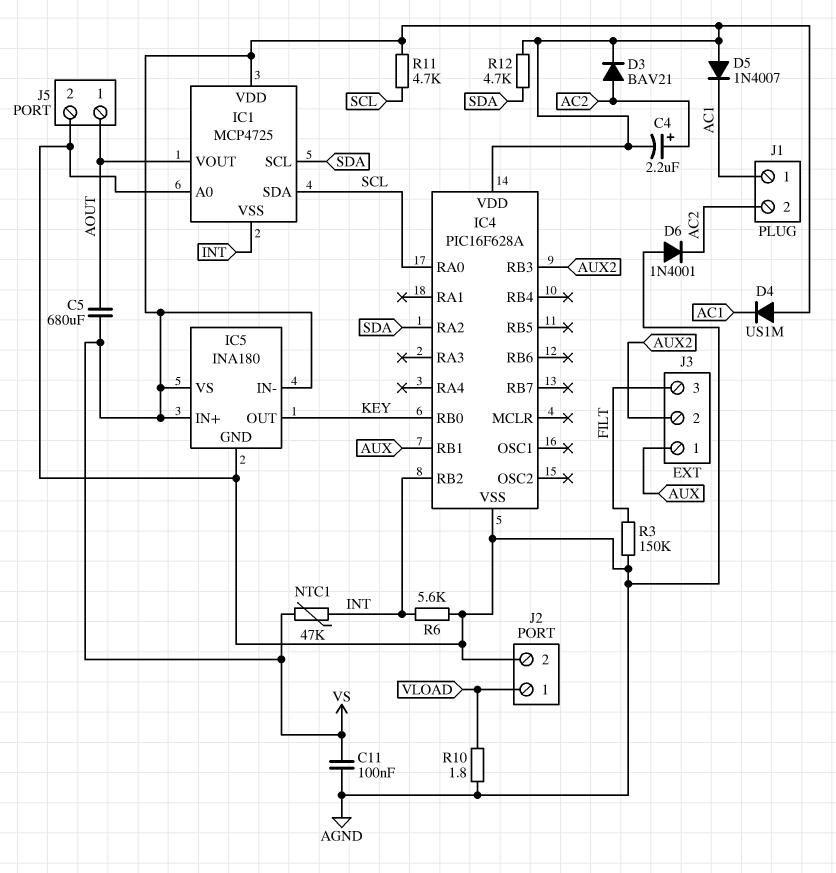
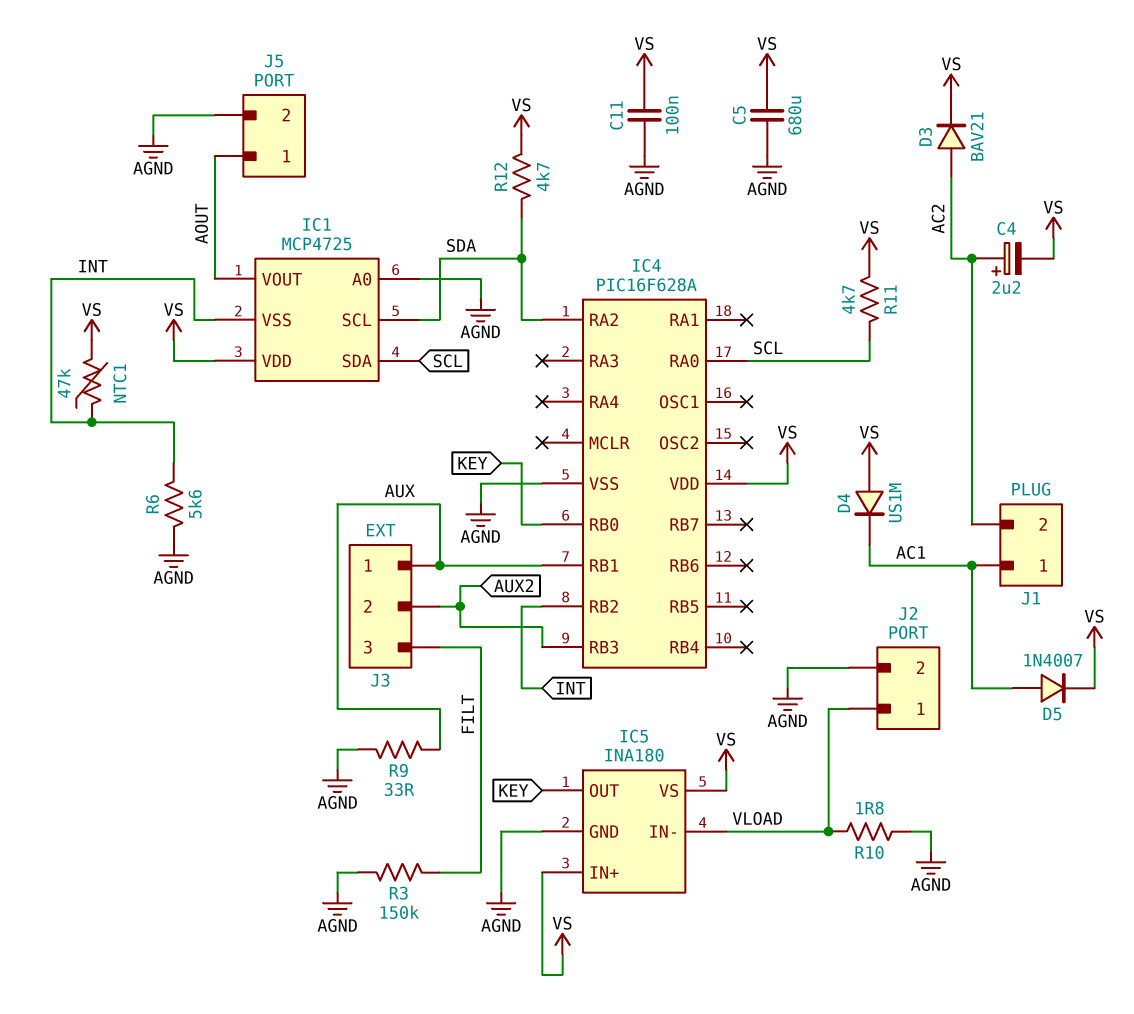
C5: 680uF (AOUT, VS) -> 680uF (AGND, VS)
D5: diode 1N4007 (A VS, K AC1) -> diode 1N4007 (A AC1, K VS)
D6: diode 1N4001 (A AGND, K AC2) -> none
IC5 pin IN-: VS -> VLOAD
R9: none -> 33 (AGND, AUX)

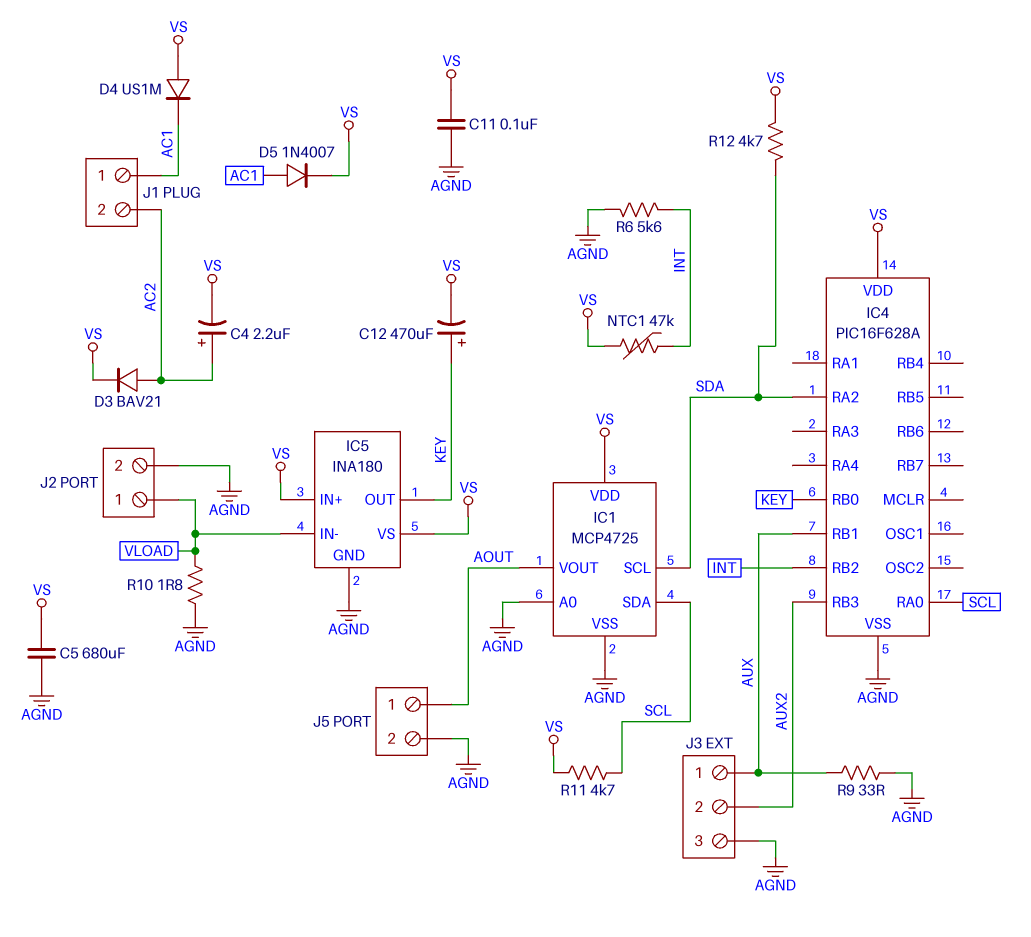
C12: none -> 470uF (plus KEY, minus VS)
IC1 pin VSS: INT -> AGND
J3 pin 3: FILT -> AGND
R3: 150k (AGND, FILT) -> none

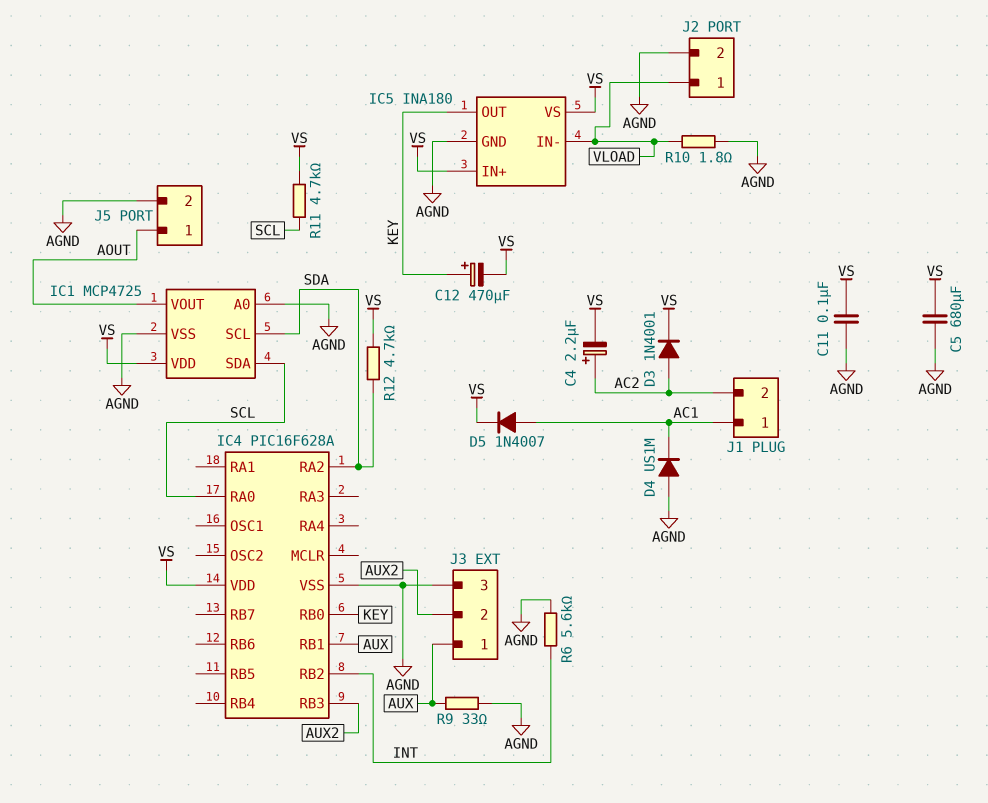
D3: diode BAV21 (A AC2, K VS) -> diode 1N4001 (A AC2, K VS)
D4: diode US1M (A VS, K AC1) -> diode US1M (A AGND, K AC1)
NTC1: 47k (INT, VS) -> none

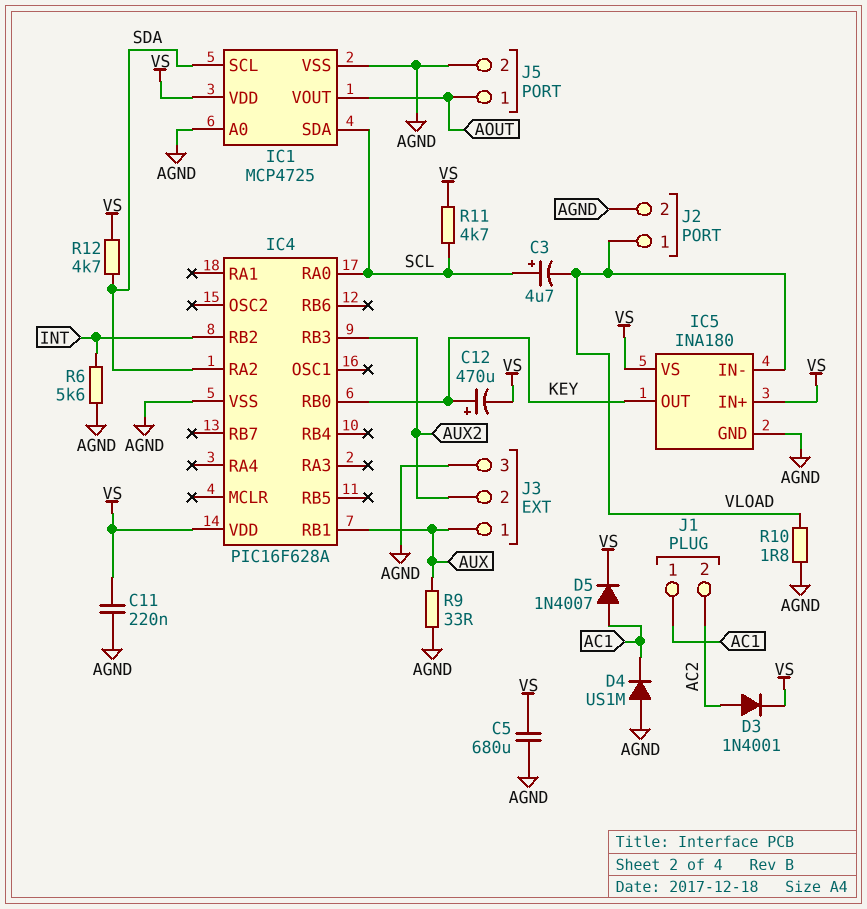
C3: none -> 4.7uF (plus SCL, minus VLOAD)
C4: 2.2uF (plus AC2, minus VS) -> none
C11: 100nF (AGND, VS) -> 220nF (AGND, VS)

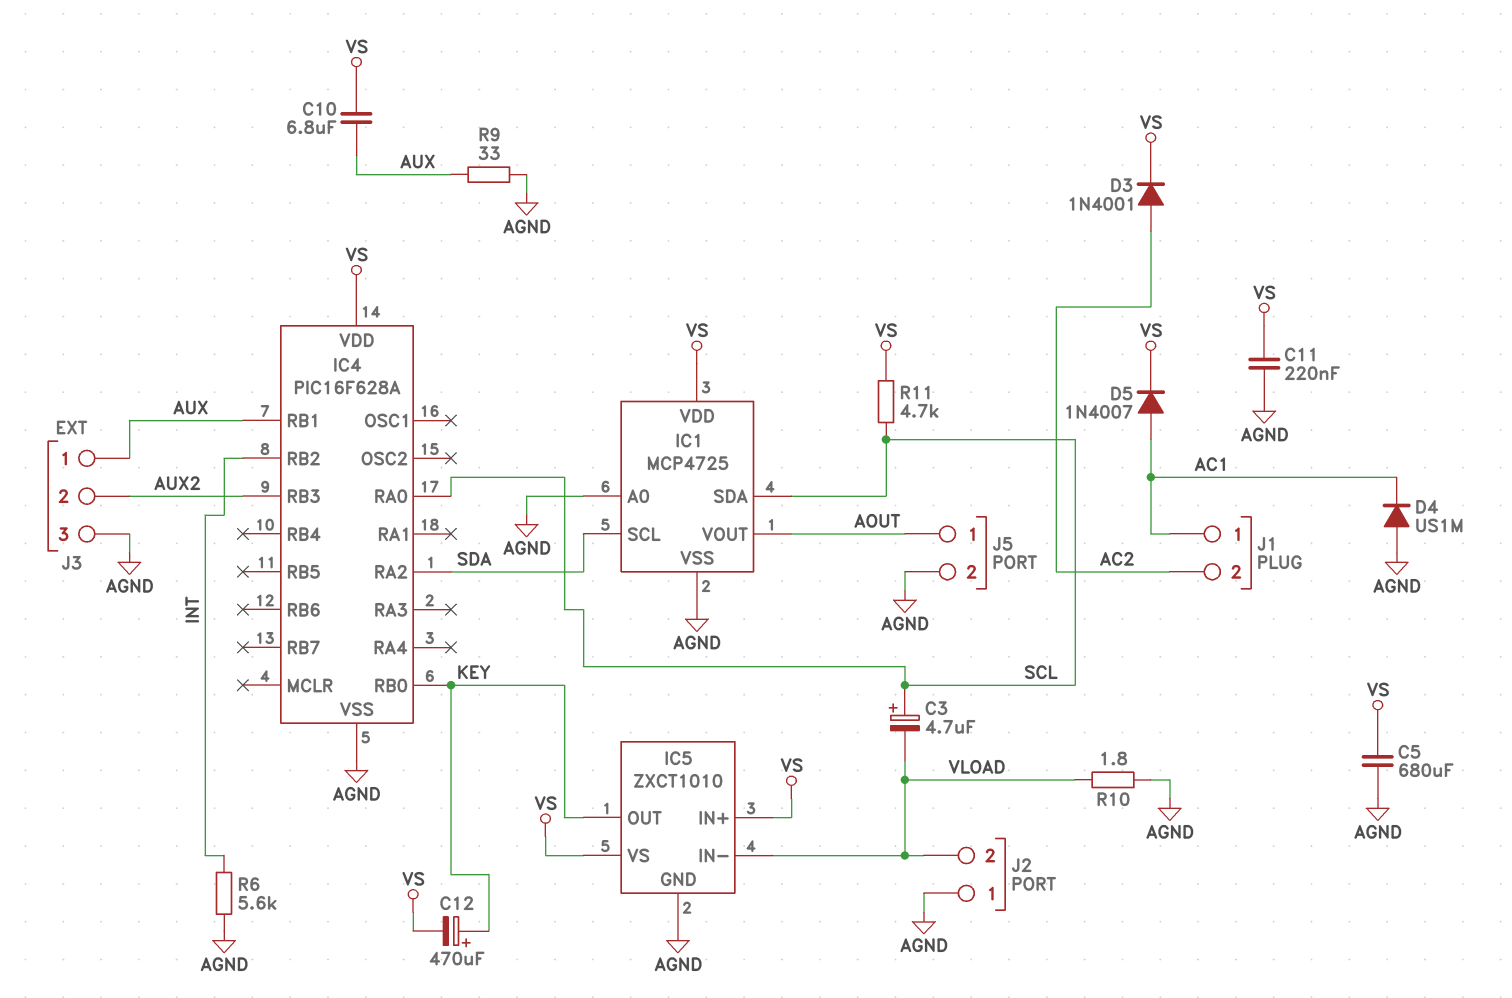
C10: none -> 6.8uF (AUX, VS)
IC5: INA180 -> ZXCT1010
J2 pin 1: VLOAD -> AGND
J2 pin 2: AGND -> VLOAD
R12: 4.7k (SDA, VS) -> none

